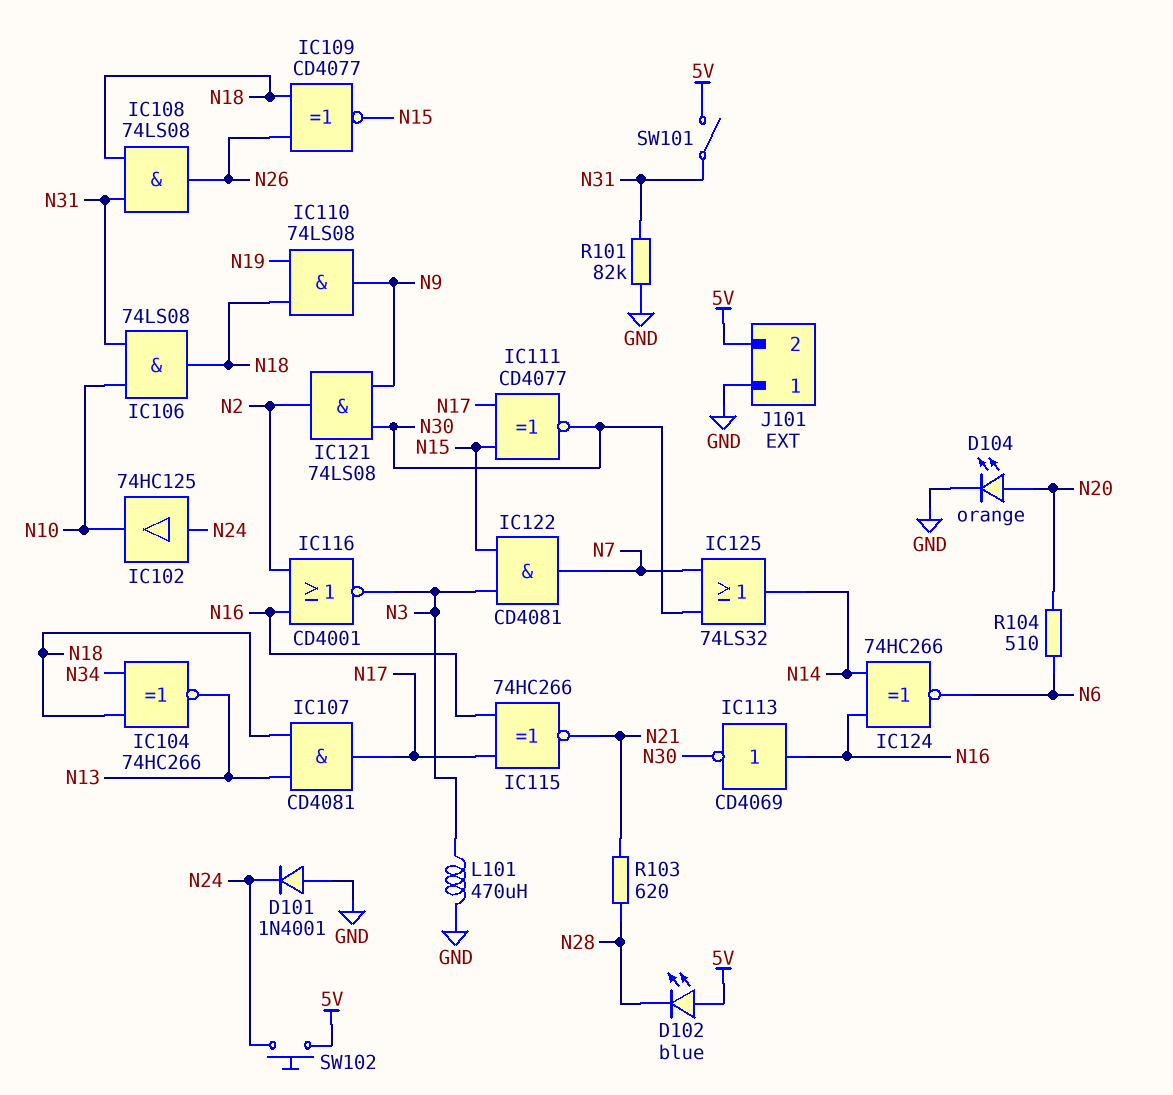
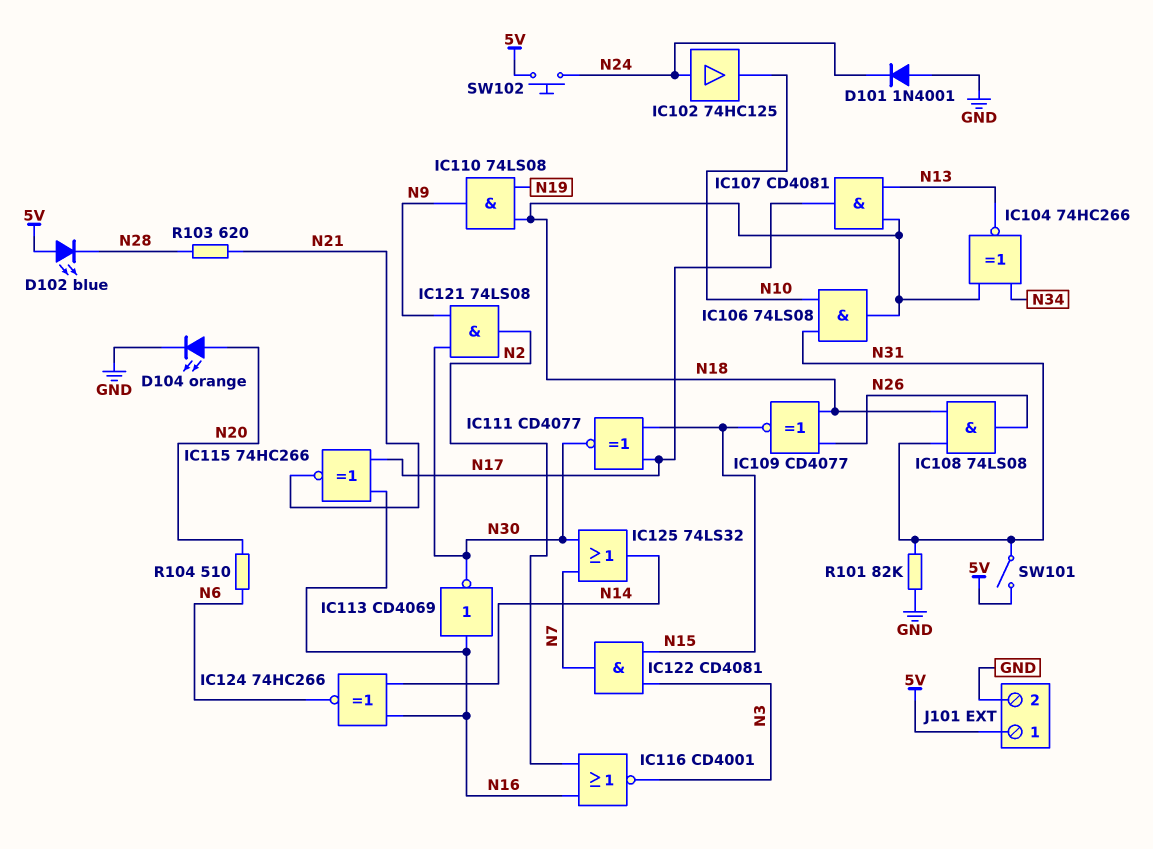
J101 pin 1: GND -> 5V
J101 pin 2: 5V -> GND
L101: 470uH (GND, N3) -> none

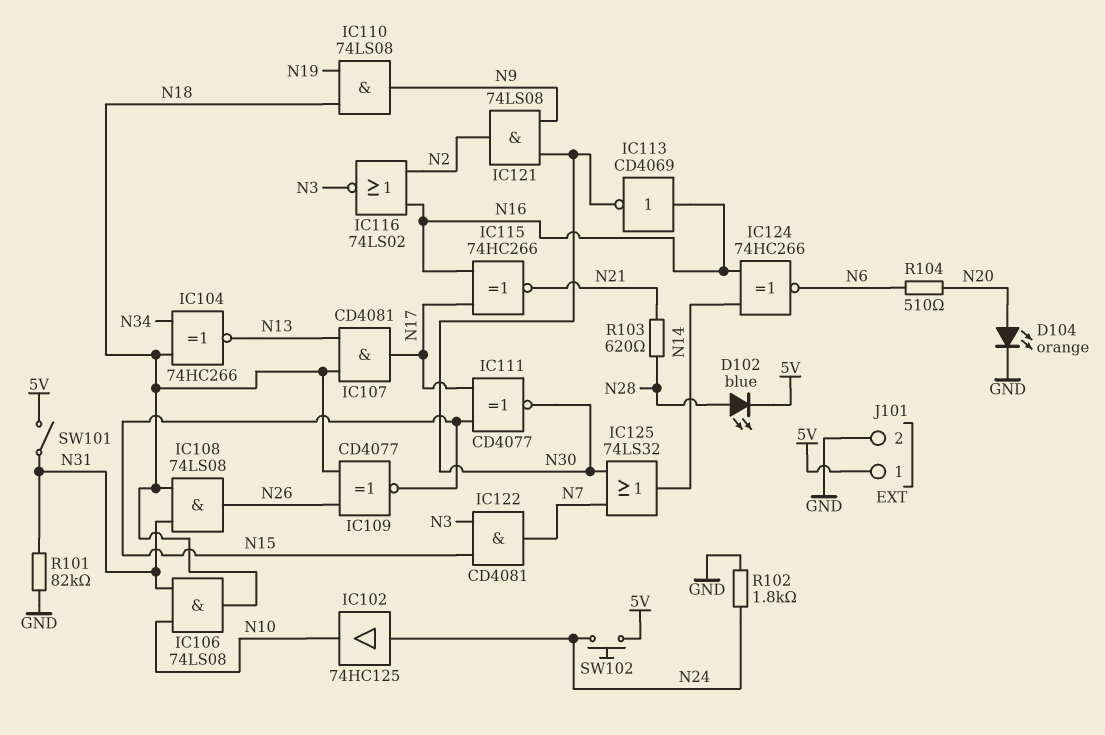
D101: diode 1N4001 (A GND, K N24) -> none
D102: LED blue (A 5V, K N28) -> LED blue (A N28, K 5V)
IC116: NOR CD4001 (in N2, in N16, out N3) -> NOR 74LS02 (in N2, in N16, out N3)
R102: none -> 1.8k (GND, N24)

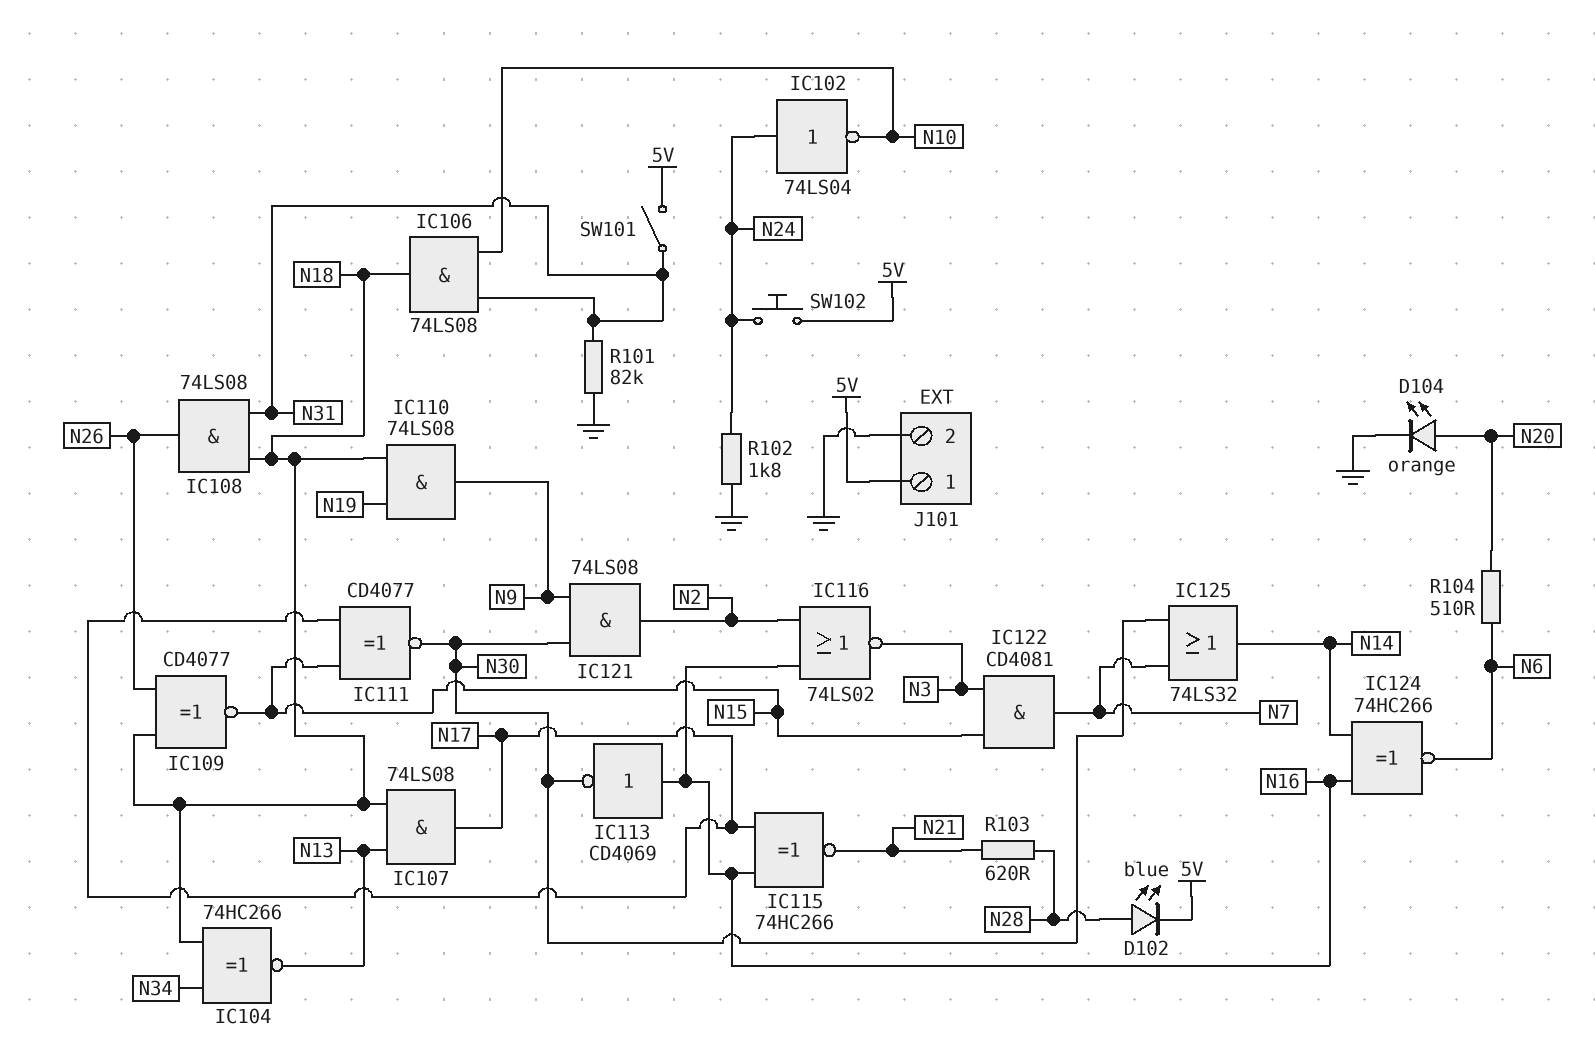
IC102: buffer 74HC125 (in N24, out N10) -> NOT 74LS04 (in N24, out N10)
IC107: AND CD4081 (in N13, in N18, out N17) -> AND 74LS08 (in N13, in N18, out N17)

